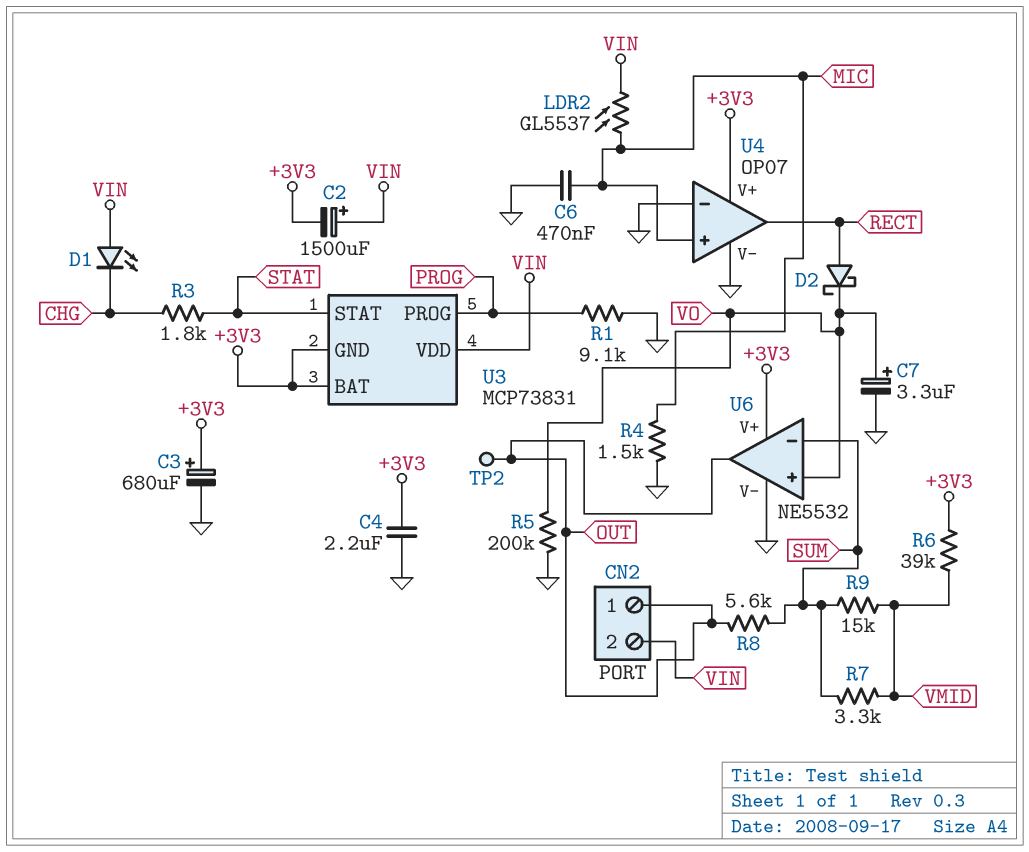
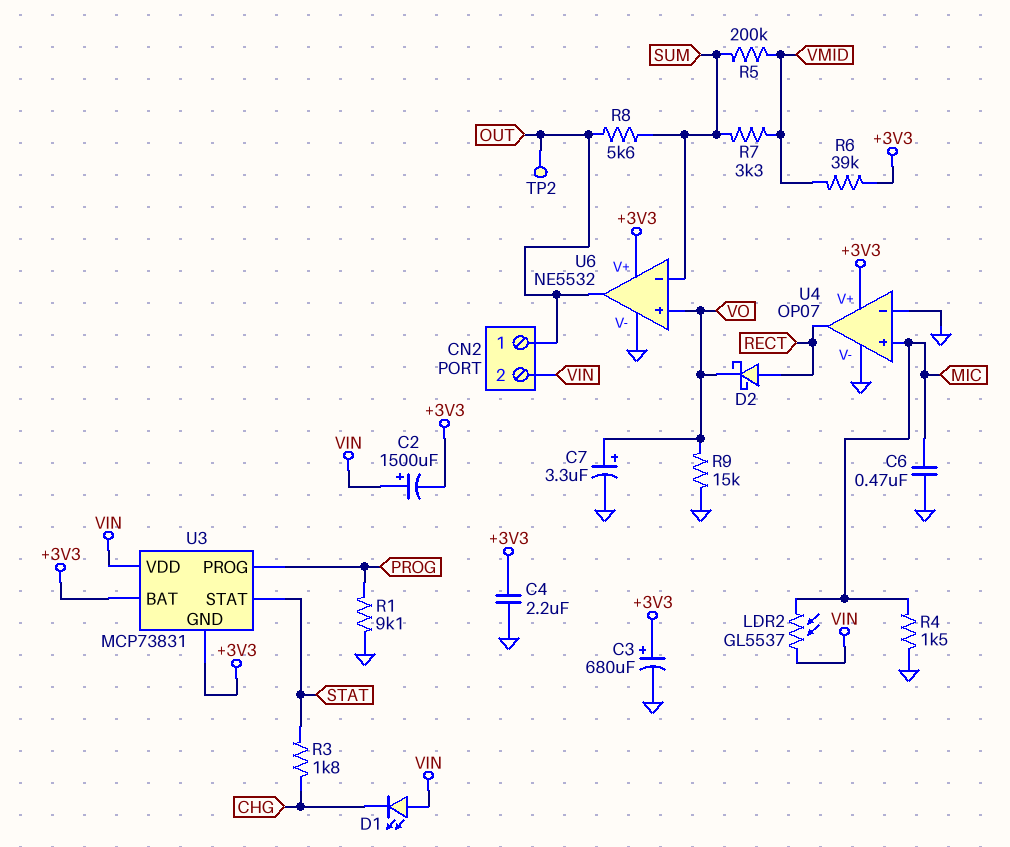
R5: 200k (GND, VO) -> 200k (SUM, VMID)
R9: 15k (SUM, VMID) -> 15k (GND, VO)

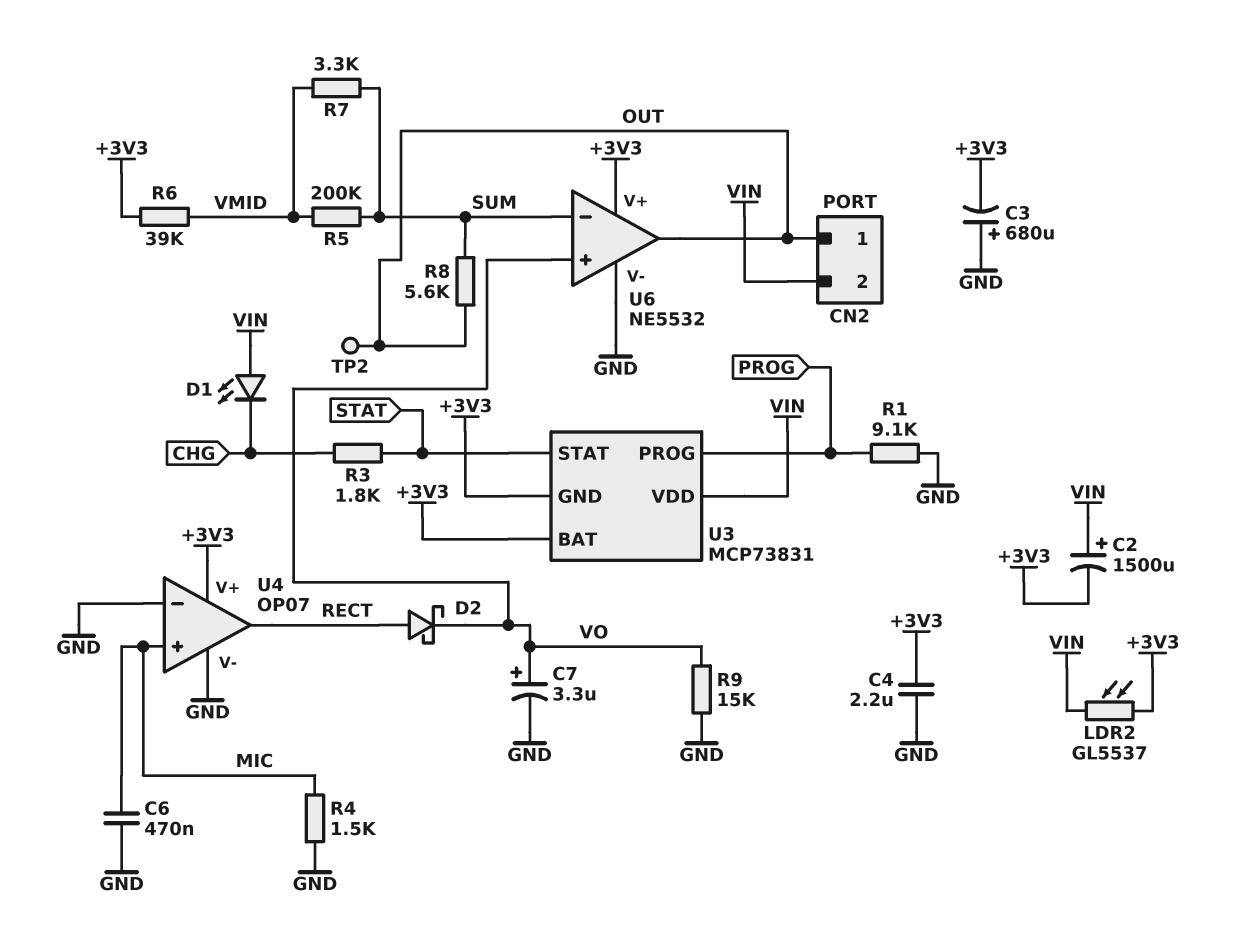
C3: 680uF (plus +3V3, minus GND) -> 680uF (plus GND, minus +3V3)
LDR2: GL5537 (MIC, VIN) -> GL5537 (+3V3, VIN)

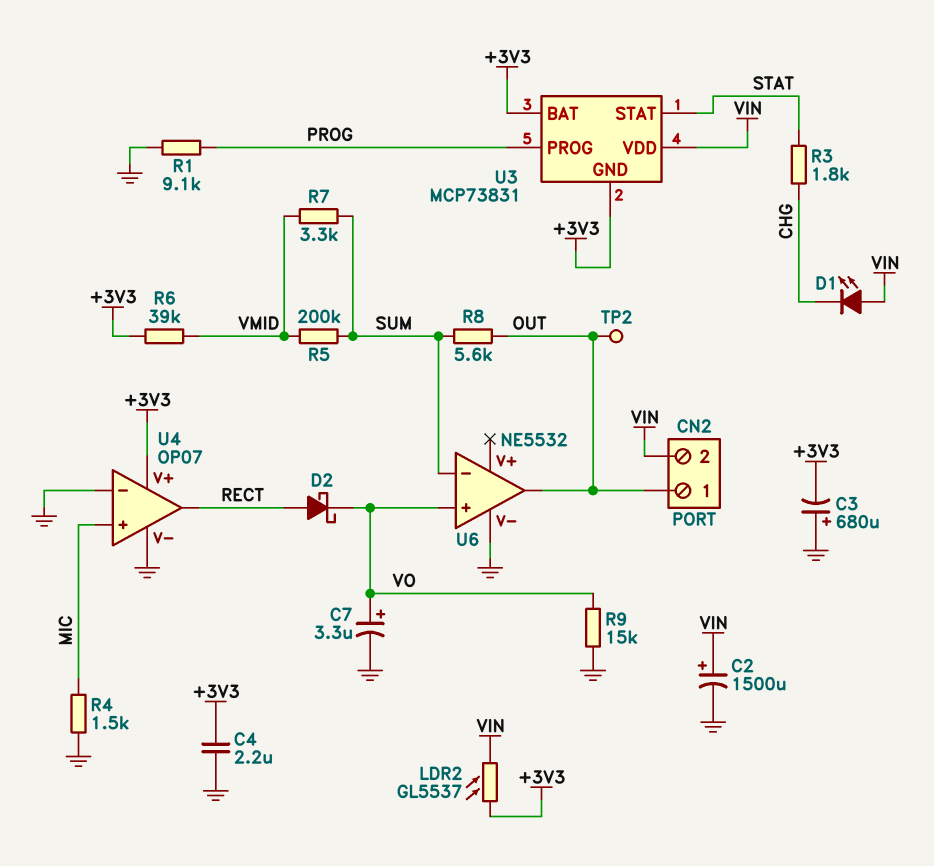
C2: 1500uF (plus VIN, minus +3V3) -> 1500uF (plus VIN, minus GND)
C6: 470nF (GND, MIC) -> none
U6 pin V+: +3V3 -> none

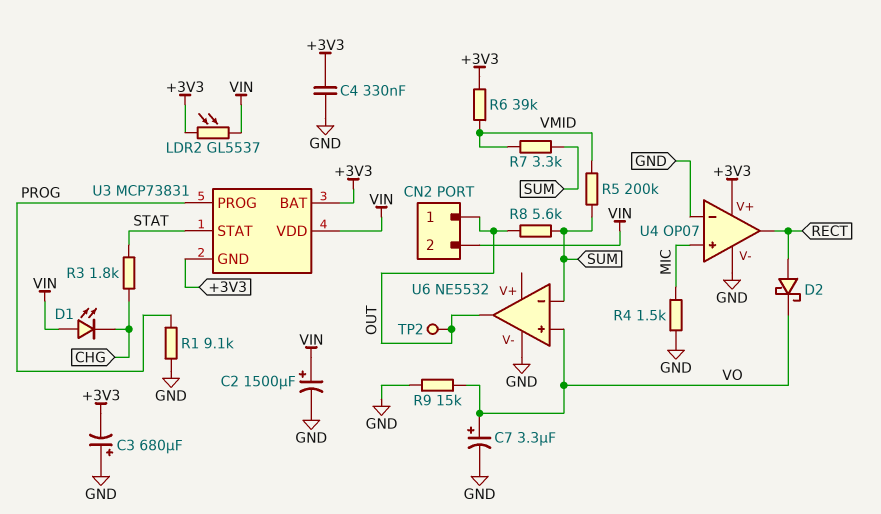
C4: 2.2uF (+3V3, GND) -> 330nF (+3V3, GND)

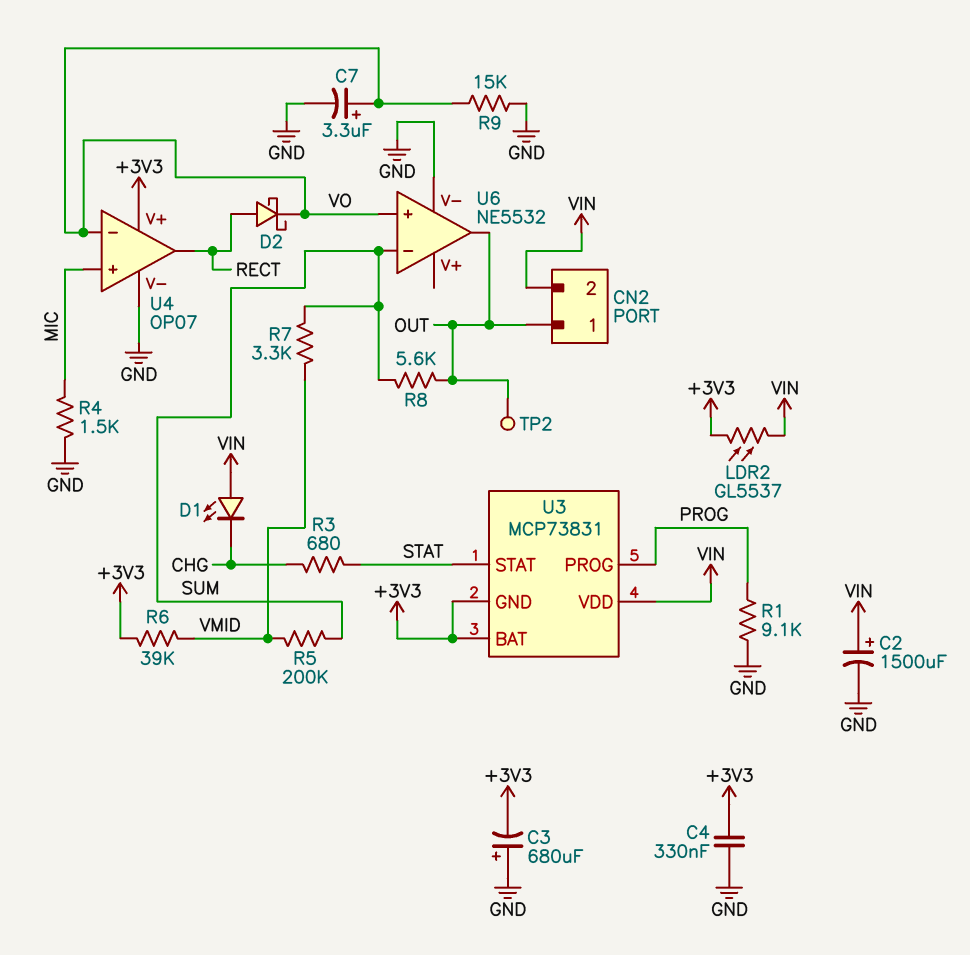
R3: 1.8k (CHG, STAT) -> 680 (CHG, STAT)
U4 pin in-: GND -> VO

